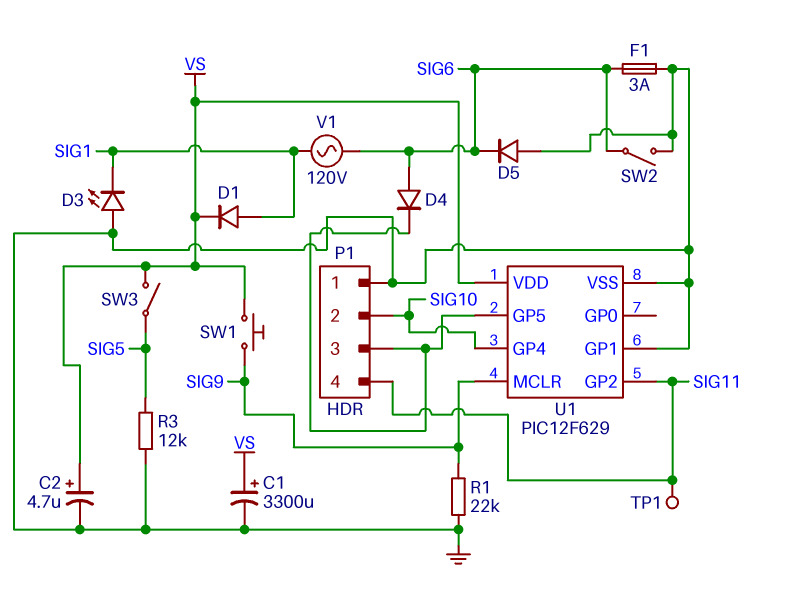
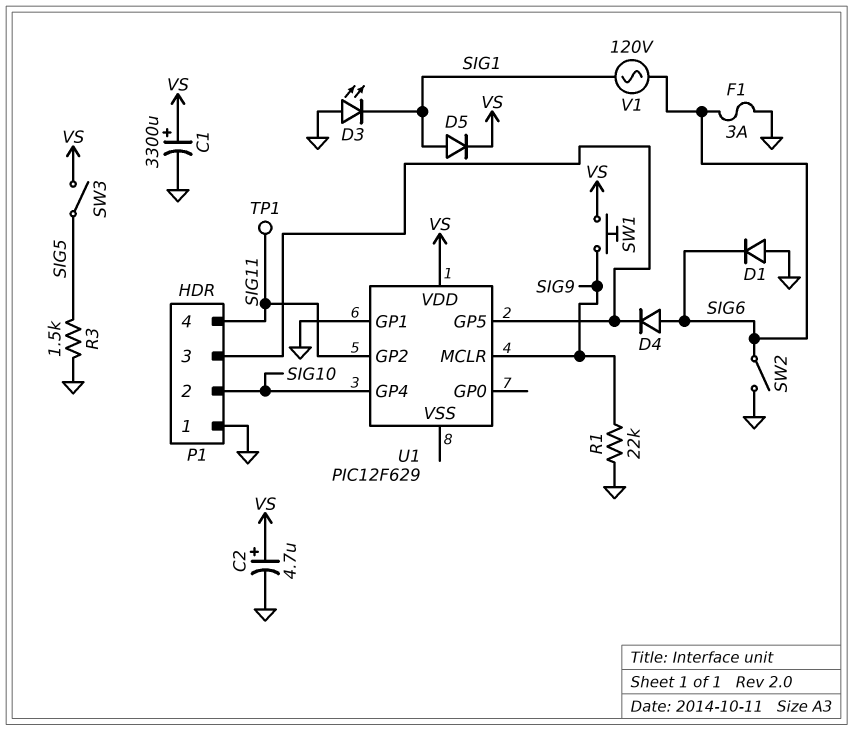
D1: diode (A SIG1, K VS) -> diode (A GND, K SIG6)
D5: diode (A GND, K SIG6) -> diode (A SIG1, K VS)
R3: 12k (GND, SIG5) -> 1.5k (GND, SIG5)
U1 pin VSS: GND -> none

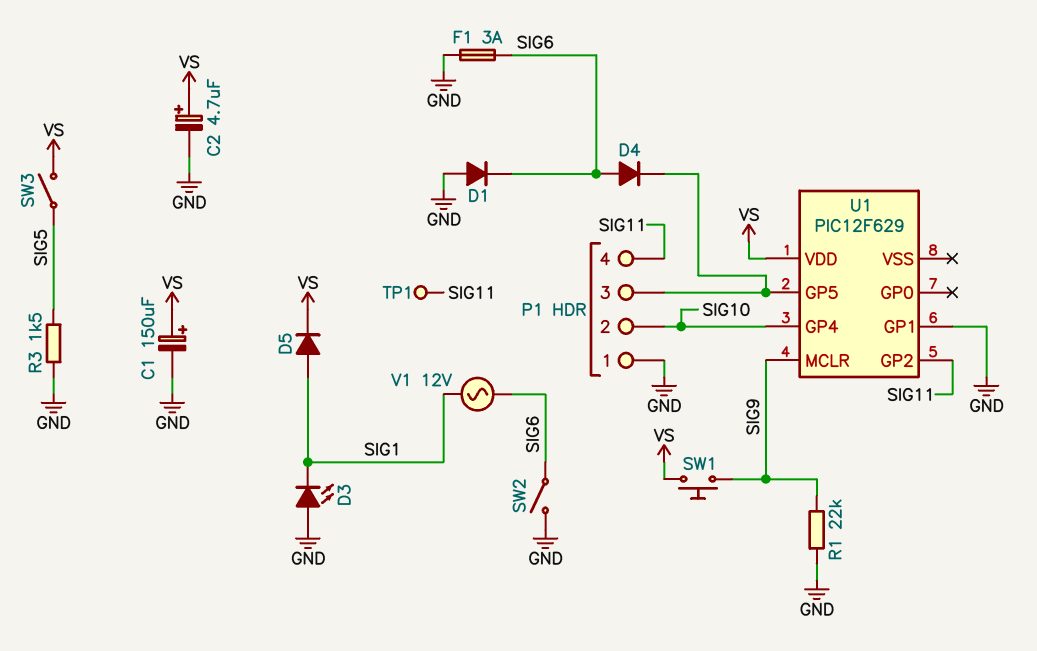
C1: 3300uF (plus VS, minus GND) -> 150uF (plus VS, minus GND)
V1: AC 120V (SIG1, SIG6) -> AC 12V (SIG1, SIG6)

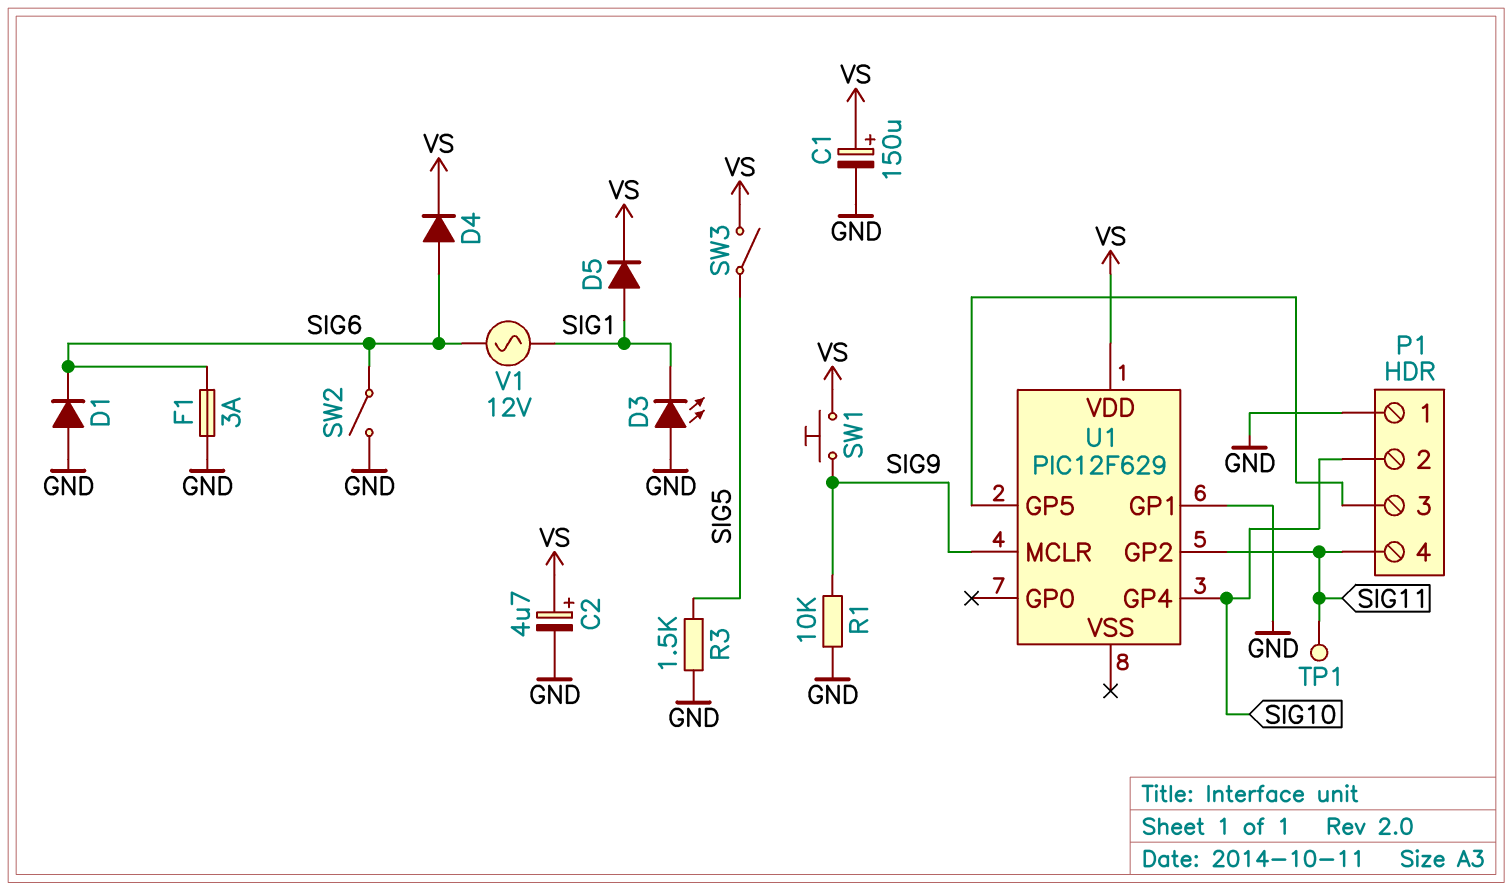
D4: diode (A SIG6, K P1/3) -> diode (A SIG6, K VS)
R1: 22k (GND, SIG9) -> 10k (GND, SIG9)

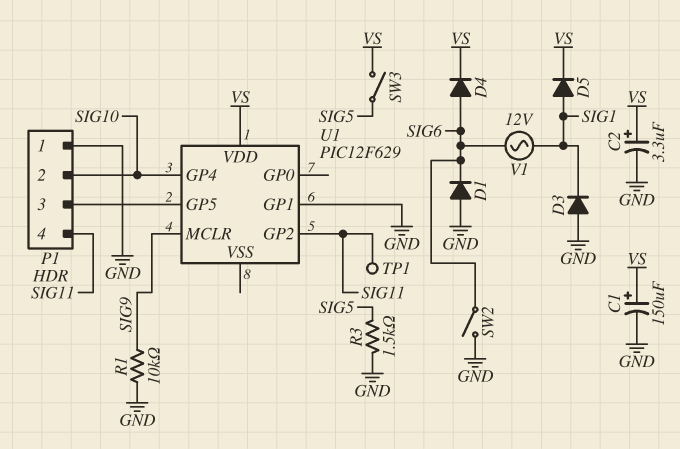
C2: 4.7uF (plus VS, minus GND) -> 3.3uF (plus VS, minus GND)
D3: LED (A GND, K SIG1) -> diode (A GND, K SIG1)
F1: 3A (GND, SIG6) -> none
SW1: button (SIG9, VS) -> none

